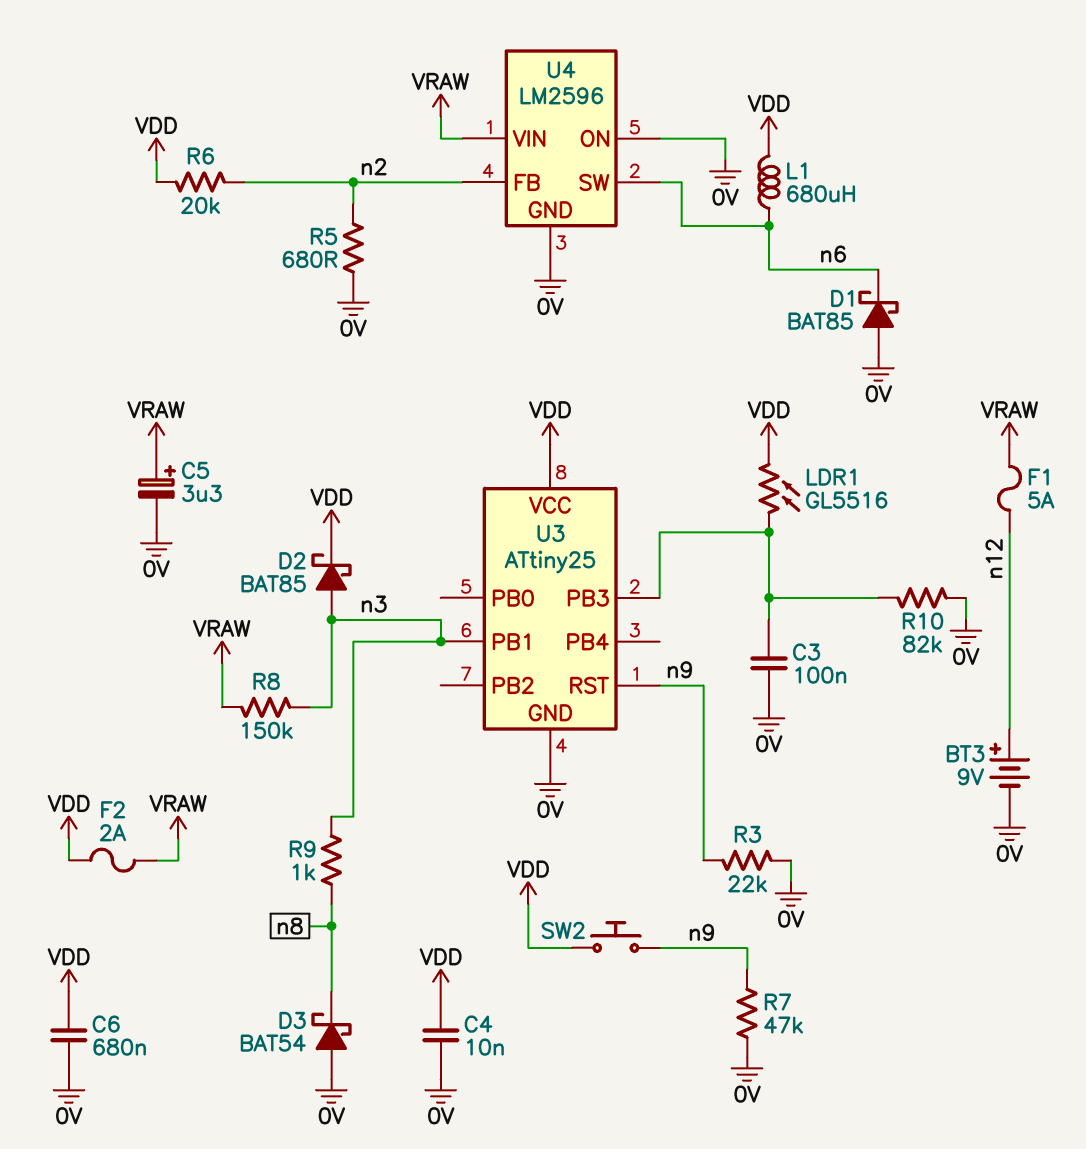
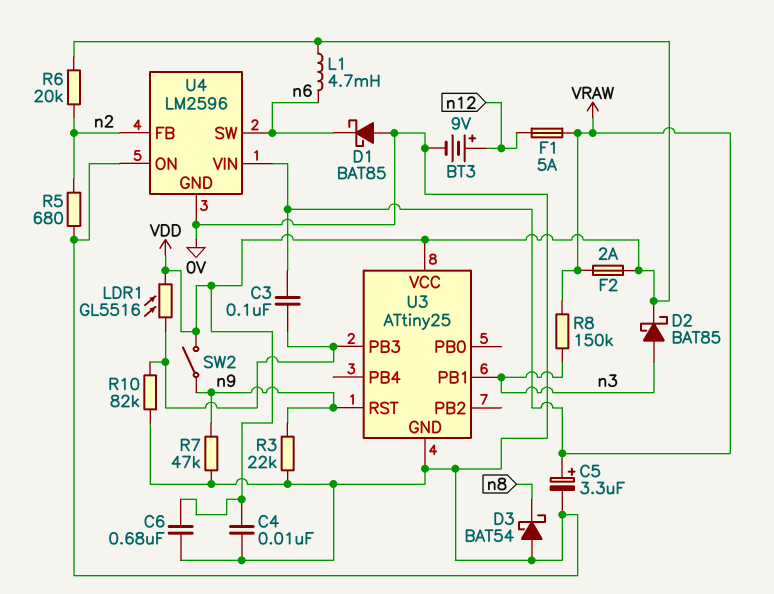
C3: 100nF (0V, U3/PB3) -> 100nF (U3/PB3, VRAW)
L1: 680uH (VDD, n6) -> 4.7mH (VDD, n6)
R9: 1k (n3, n8) -> none
SW2: button (VDD, n9) -> switch (VDD, n9)

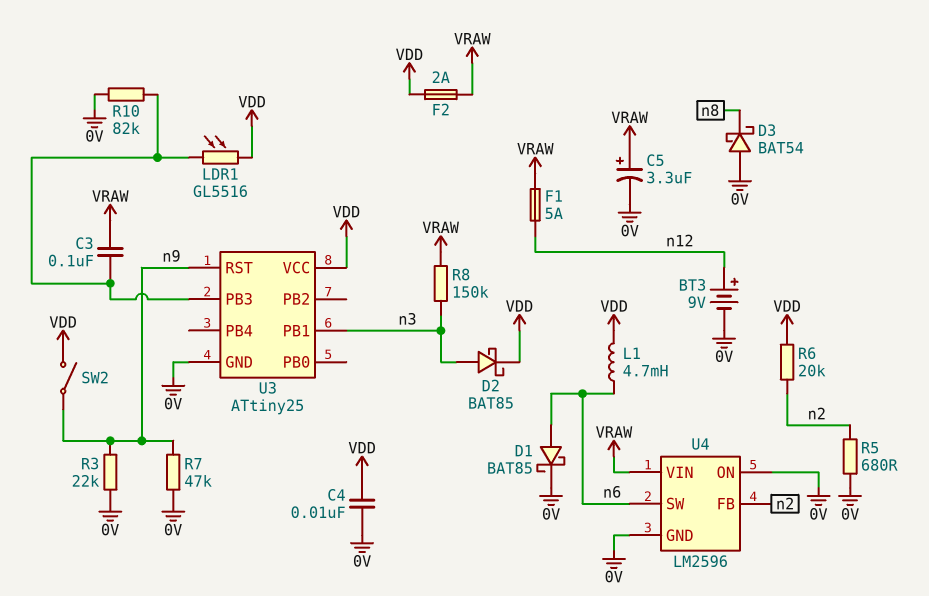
C6: 680nF (0V, VDD) -> none
D1: schottky BAT85 (A 0V, K n6) -> schottky BAT85 (A n6, K 0V)

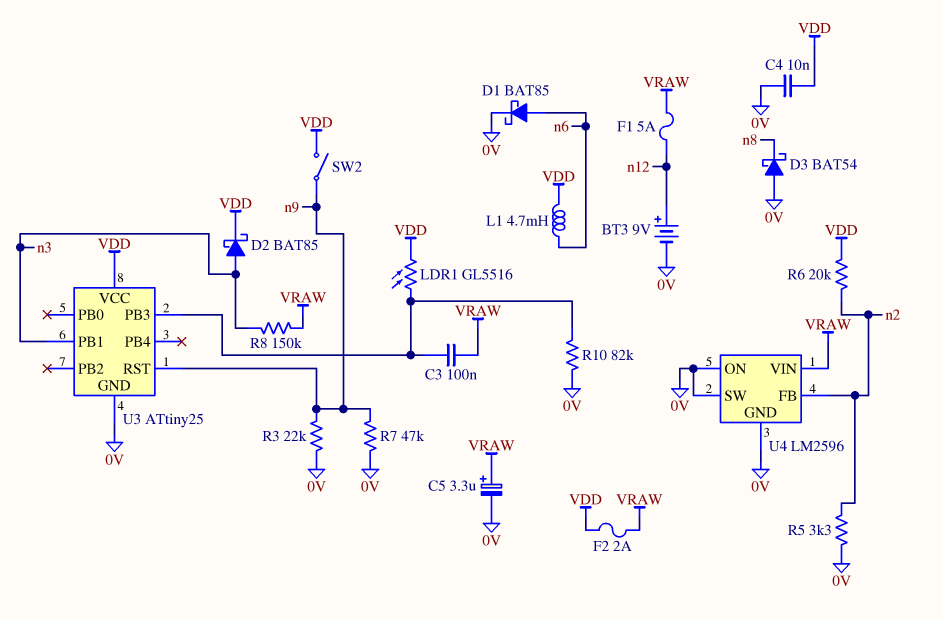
R5: 680 (0V, n2) -> 3.3k (0V, n2)
U4 pin SW: n6 -> 0V

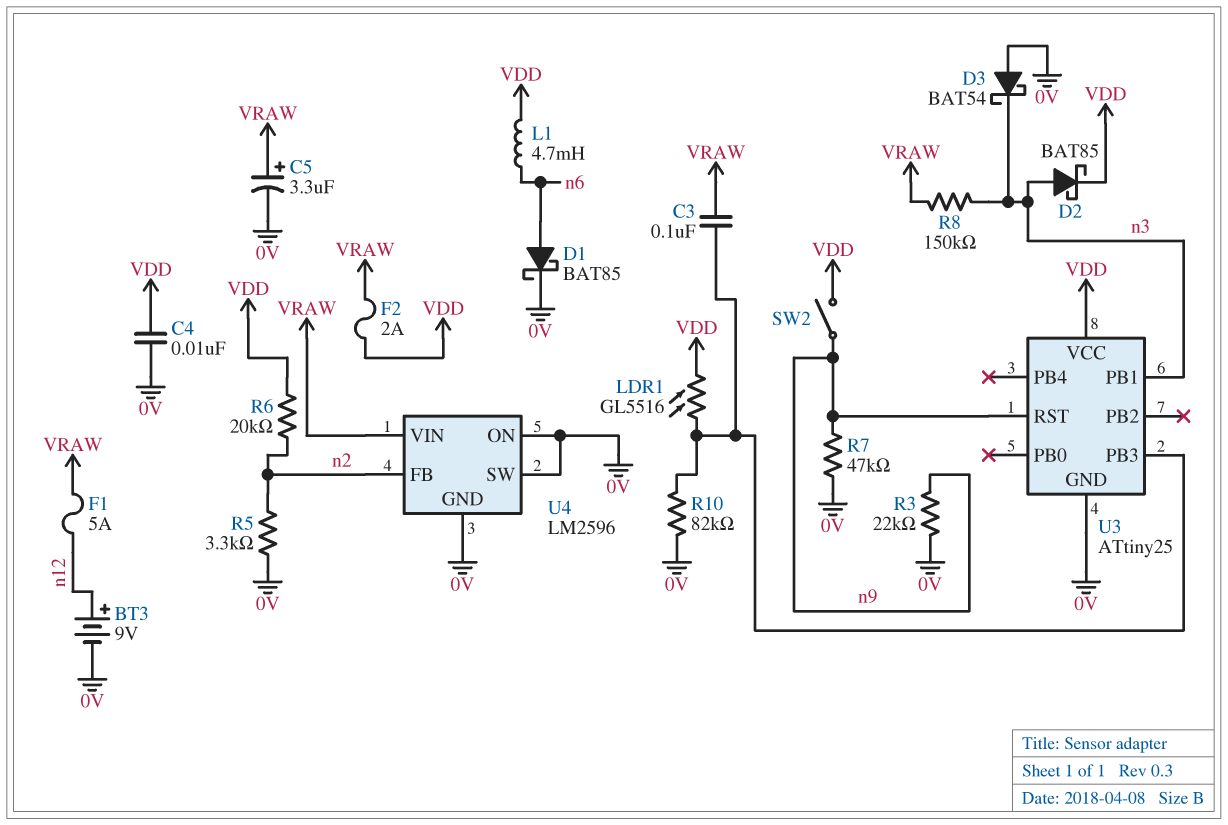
D3: schottky BAT54 (A 0V, K n8) -> schottky BAT54 (A 0V, K n3)

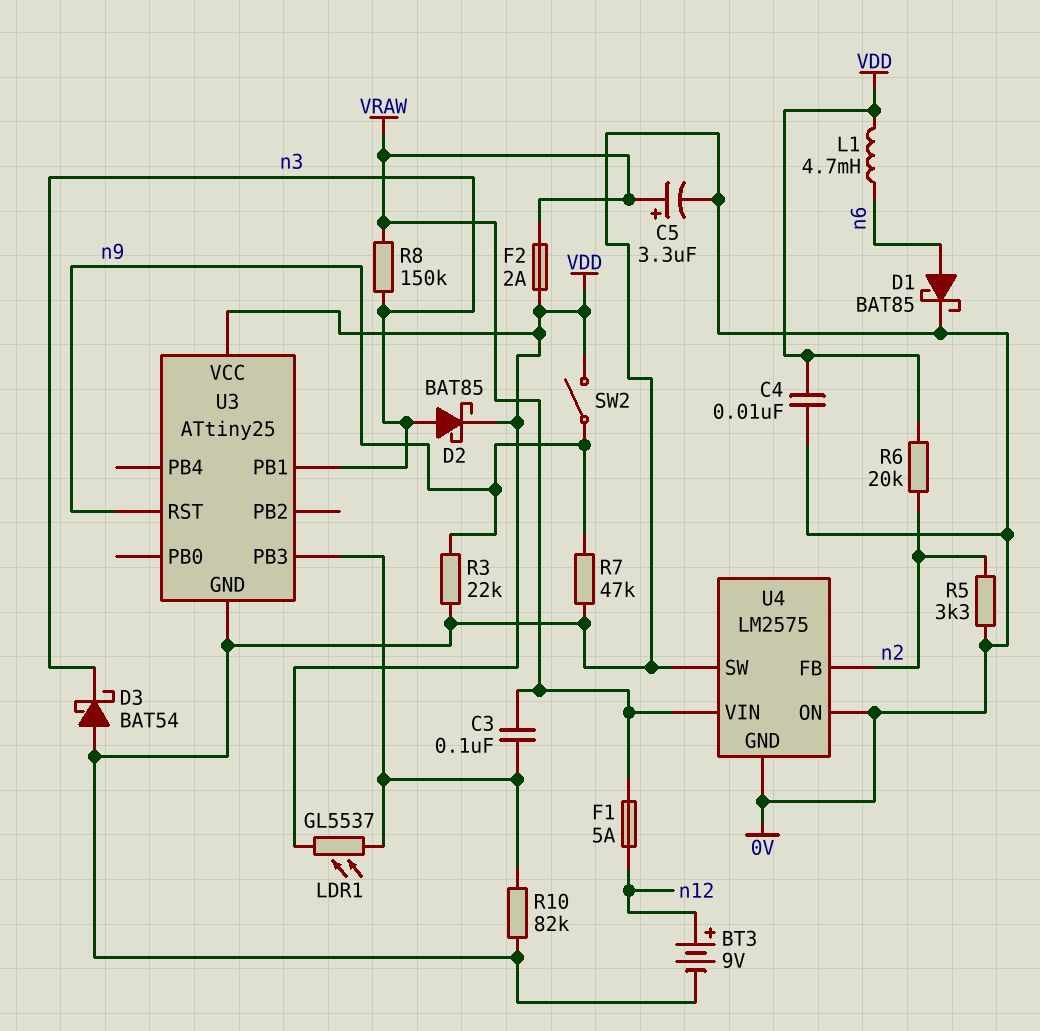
LDR1: GL5516 (U3/PB3, VDD) -> GL5537 (U3/PB3, VDD)
U4: LM2596 -> LM2575

